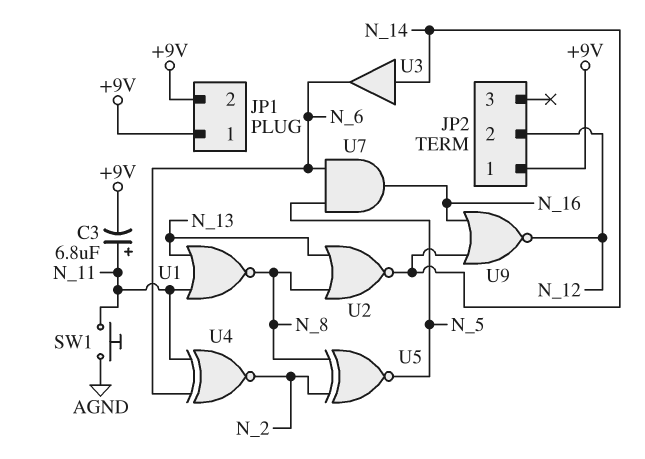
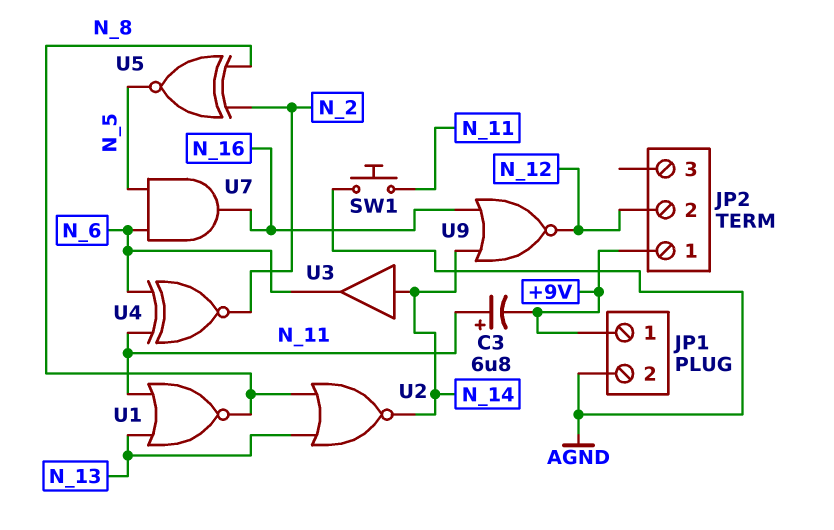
JP1 pin 2: +9V -> AGND

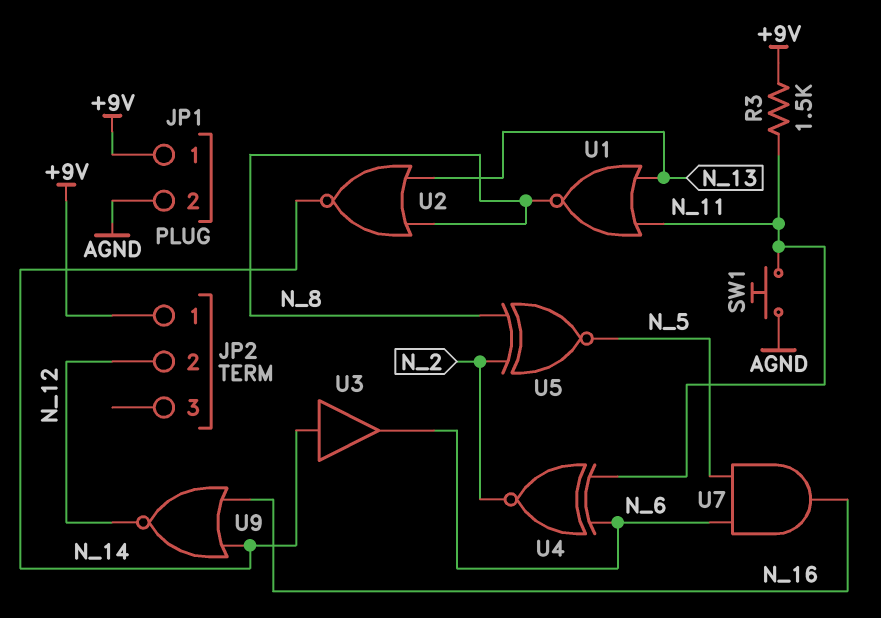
C3: 6.8uF (plus N_11, minus +9V) -> none
R3: none -> 1.5k (+9V, N_11)

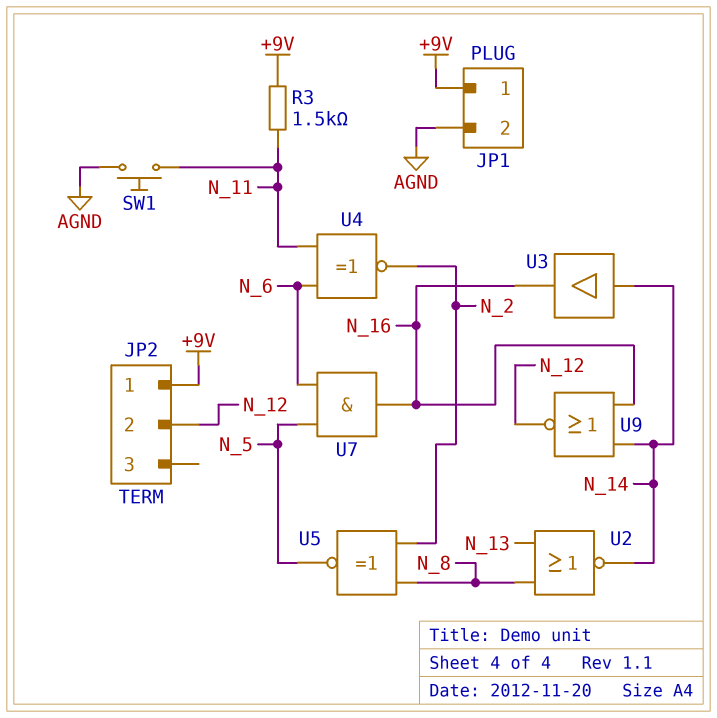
U1: NOR (in N_11, in N_13, out N_8) -> none
U3: buffer (in N_14, out N_6) -> buffer (in N_14, out N_16)

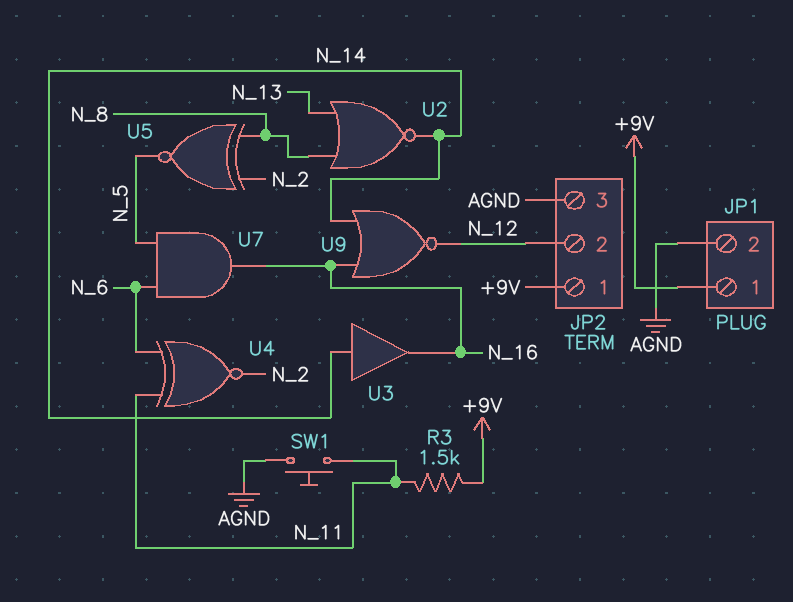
JP2 pin 3: none -> AGND

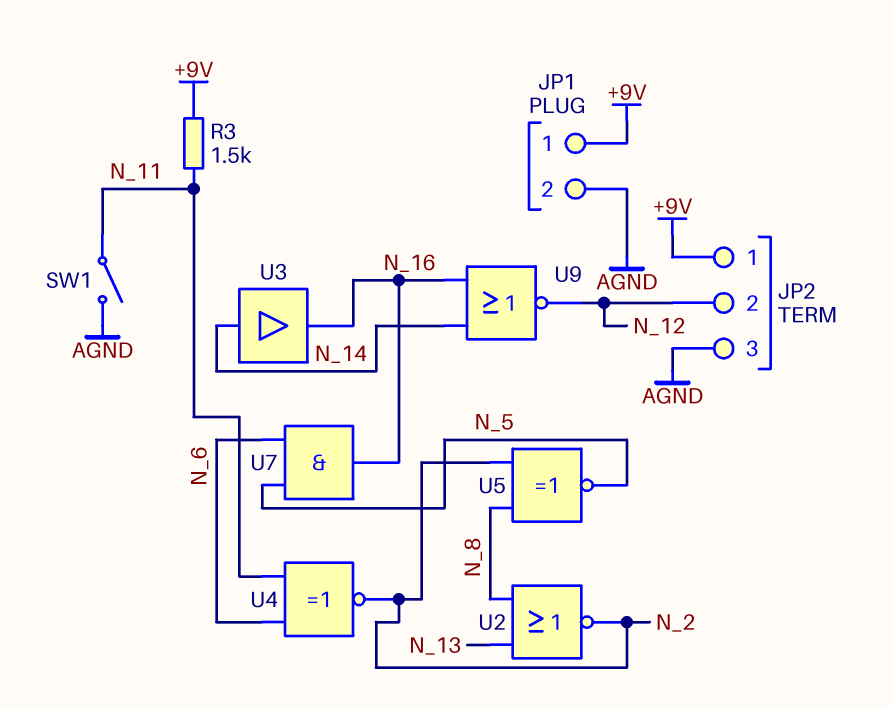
SW1: button (AGND, N_11) -> switch (AGND, N_11)
U2: NOR (in N_8, in N_13, out N_14) -> NOR (in N_8, in N_13, out N_2)

